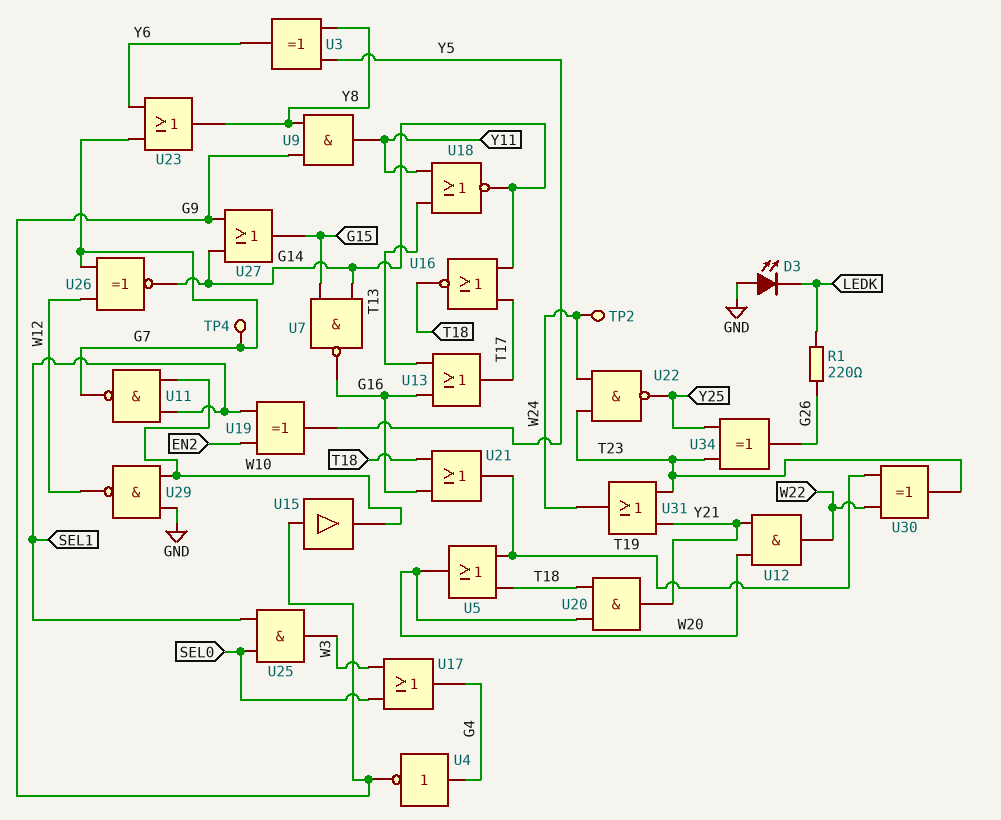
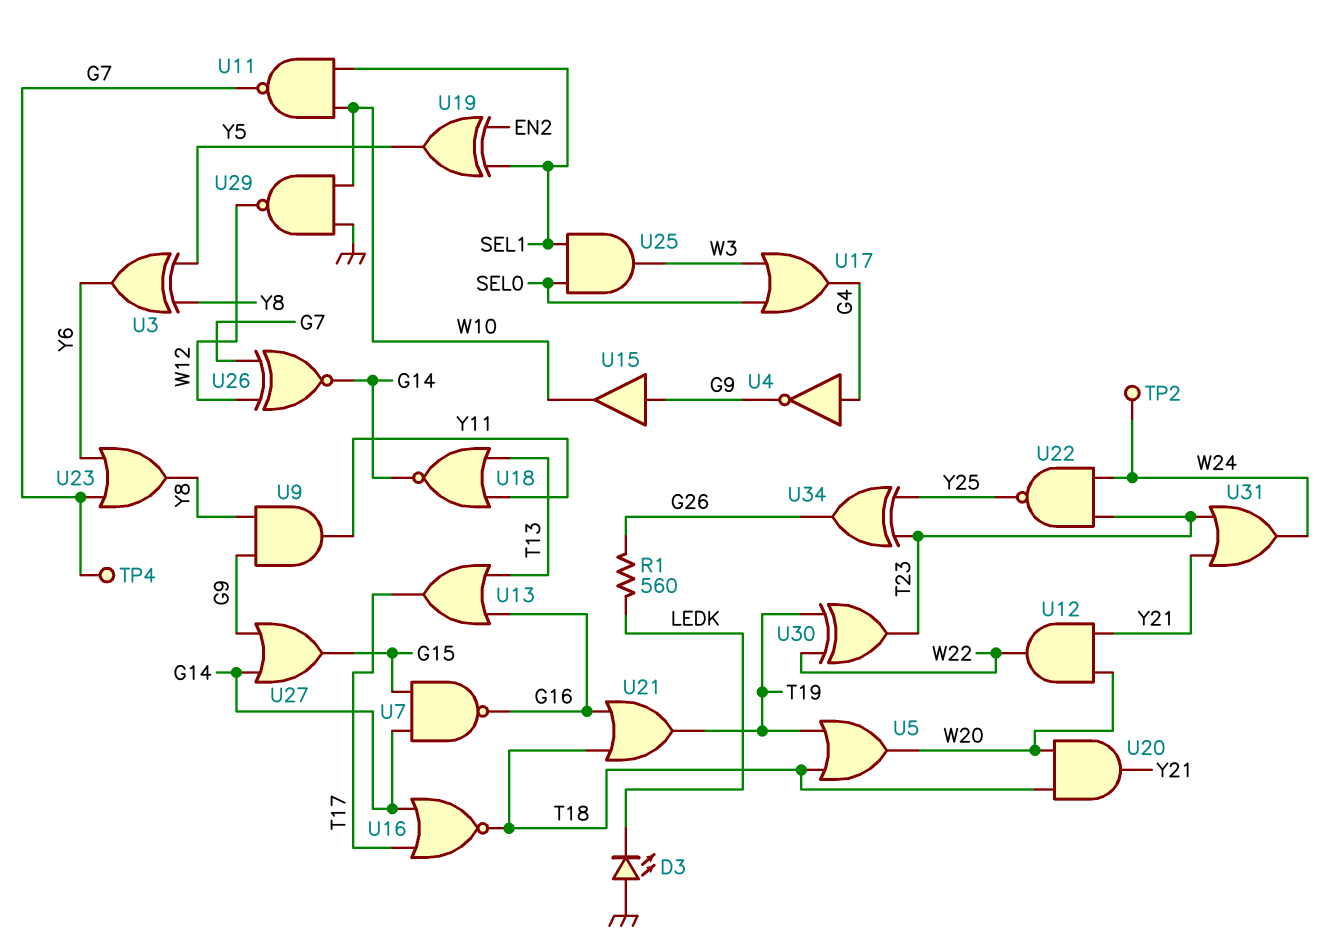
R1: 220 (G26, LEDK) -> 560 (G26, LEDK)

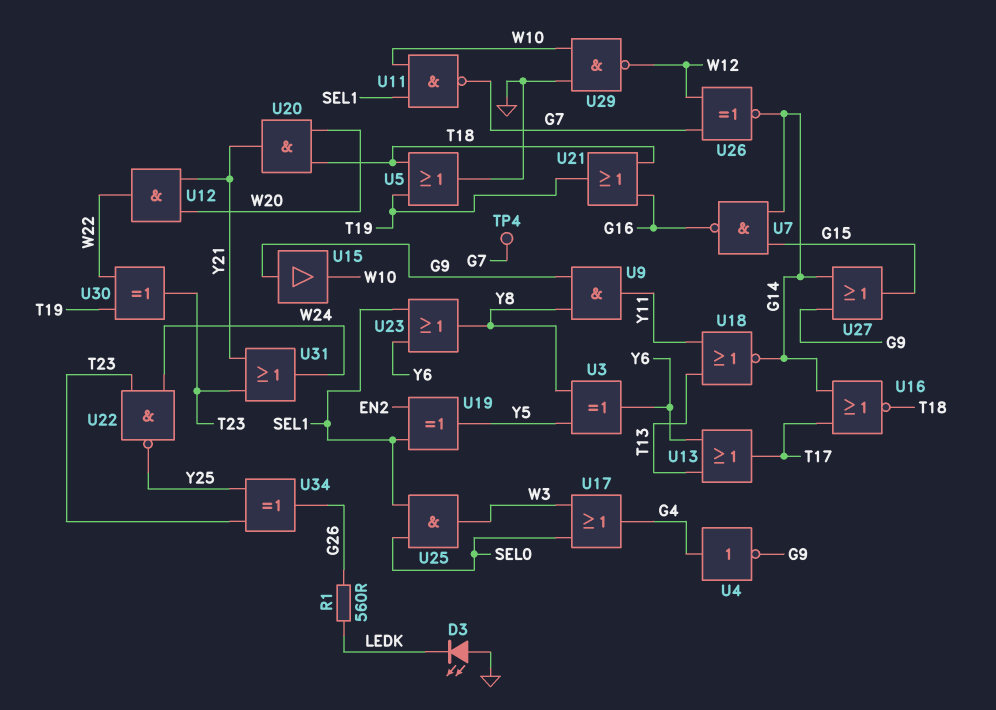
TP2: test point (W24) -> none
U5: OR (in T18, in T19, out W20) -> OR (in T18, in T19, out GND)
U13: OR (in G16, in T13, out T17) -> OR (in T13, in Y6, out T17)
U23: OR (in G7, in Y6, out Y8) -> OR (in SEL1, in Y6, out Y8)

